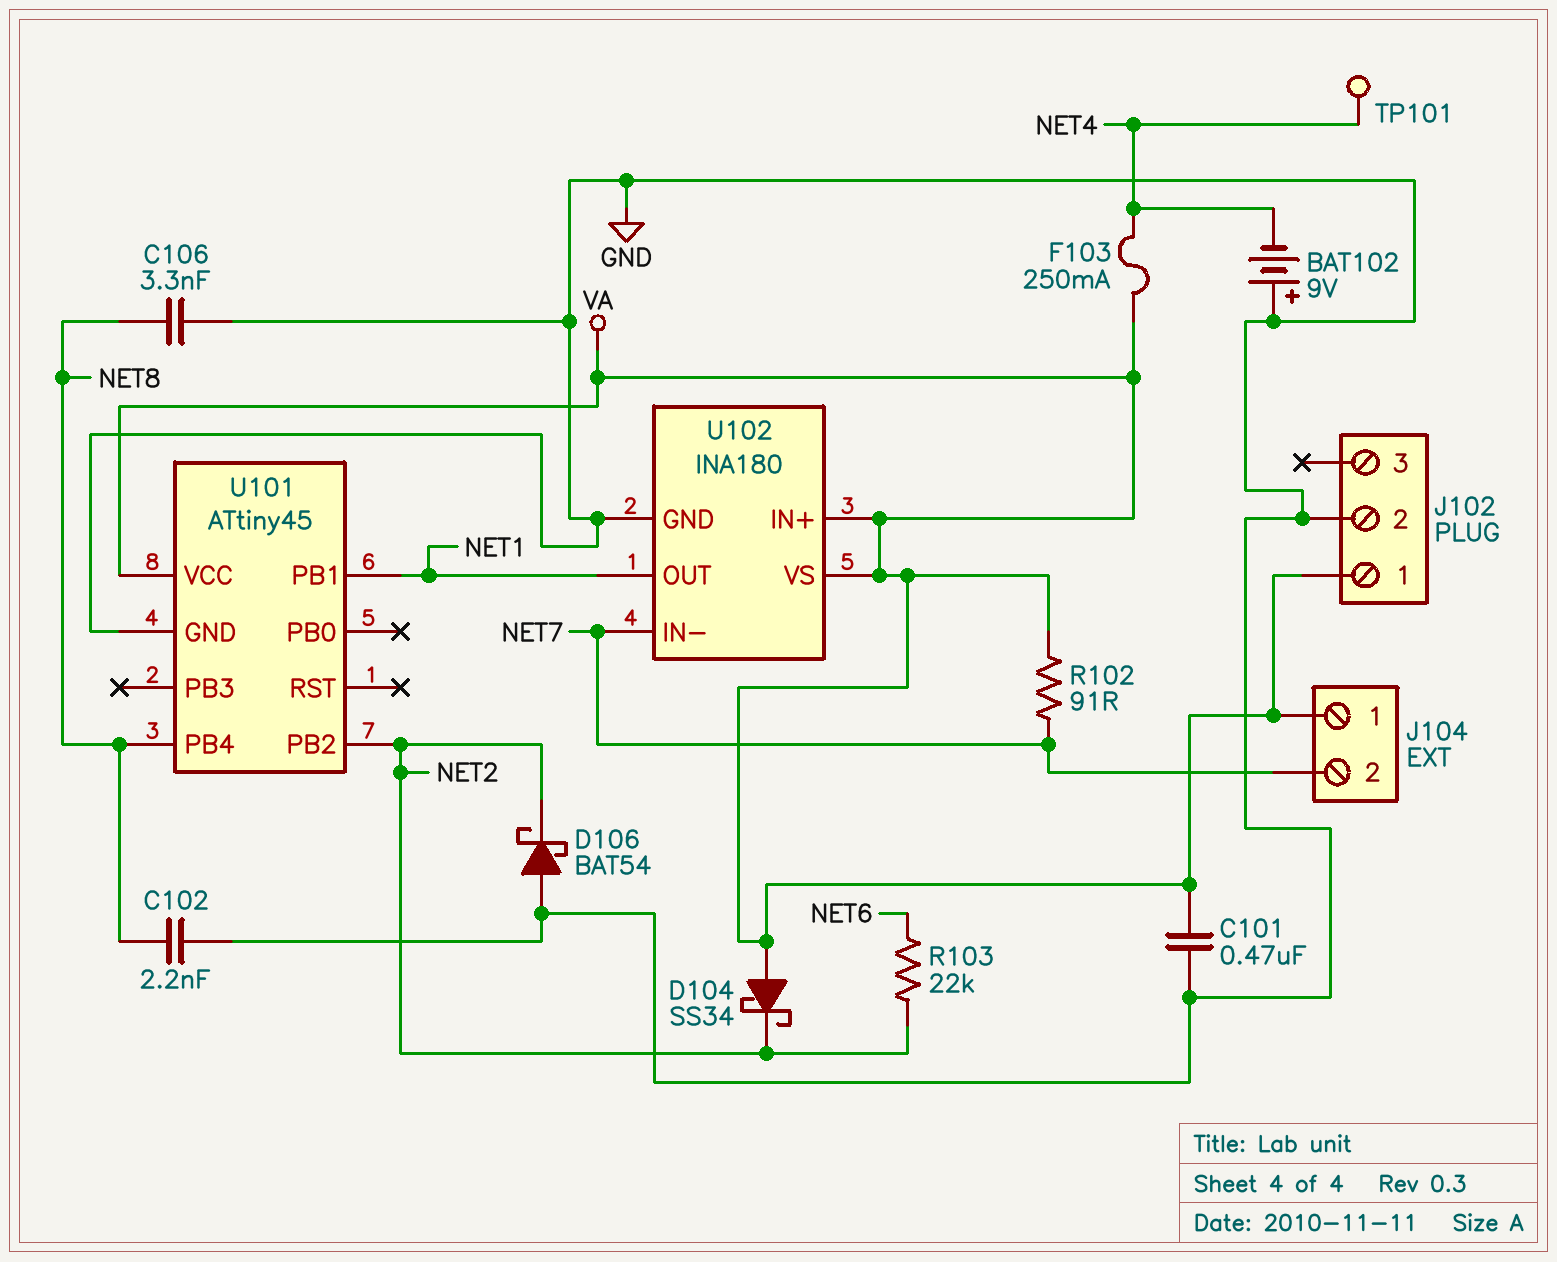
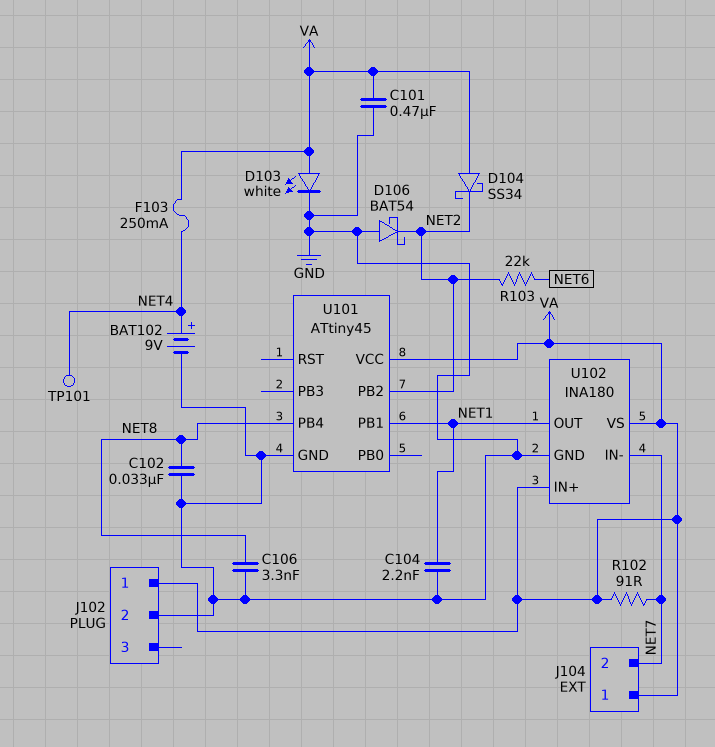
BAT102: 9V (plus GND, minus NET4) -> 9V (plus NET4, minus GND)
C102: 2.2nF (GND, NET8) -> 33nF (GND, NET8)
C104: none -> 2.2nF (GND, NET1)
D103: none -> LED white (A VA, K GND)

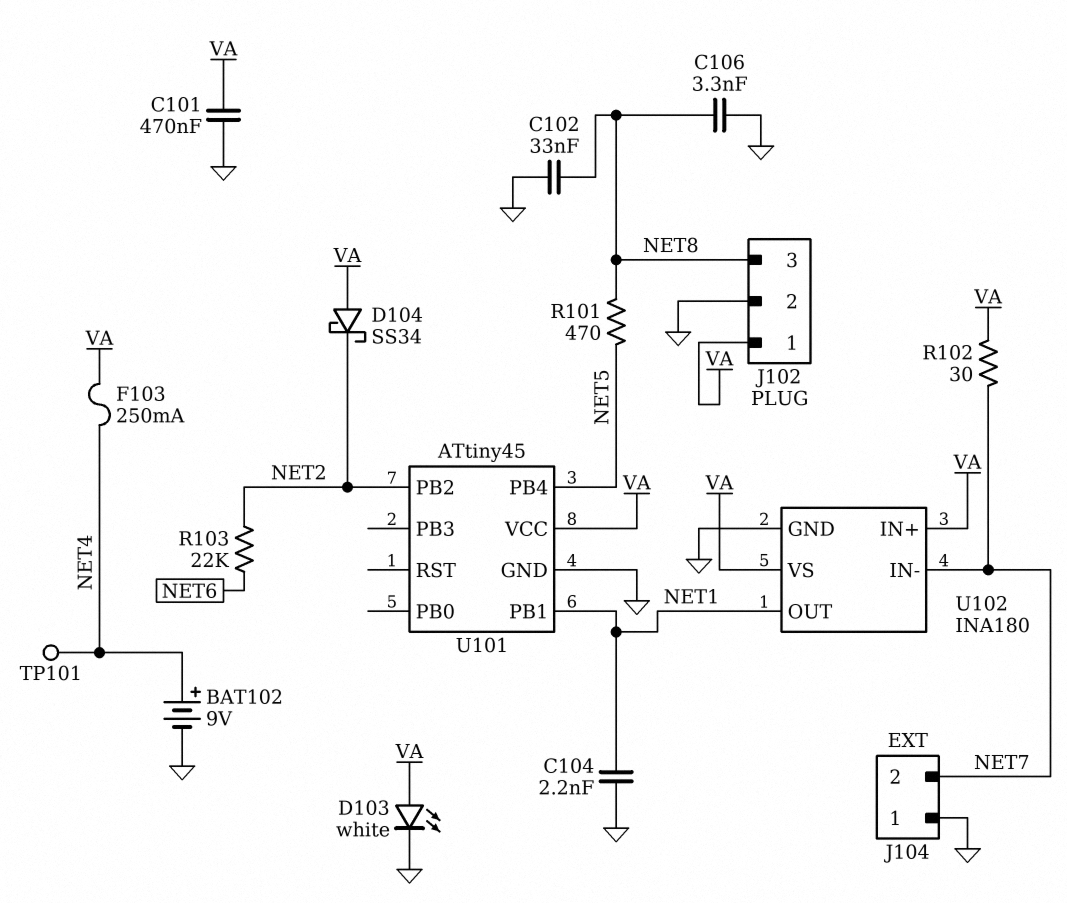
D106: schottky BAT54 (A GND, K NET2) -> none
J102 pin 3: none -> NET8
J104 pin 1: VA -> GND
R101: none -> 470 (NET5, NET8)
R102: 91 (NET7, VA) -> 30 (NET7, VA)
U101 pin PB4: NET8 -> NET5

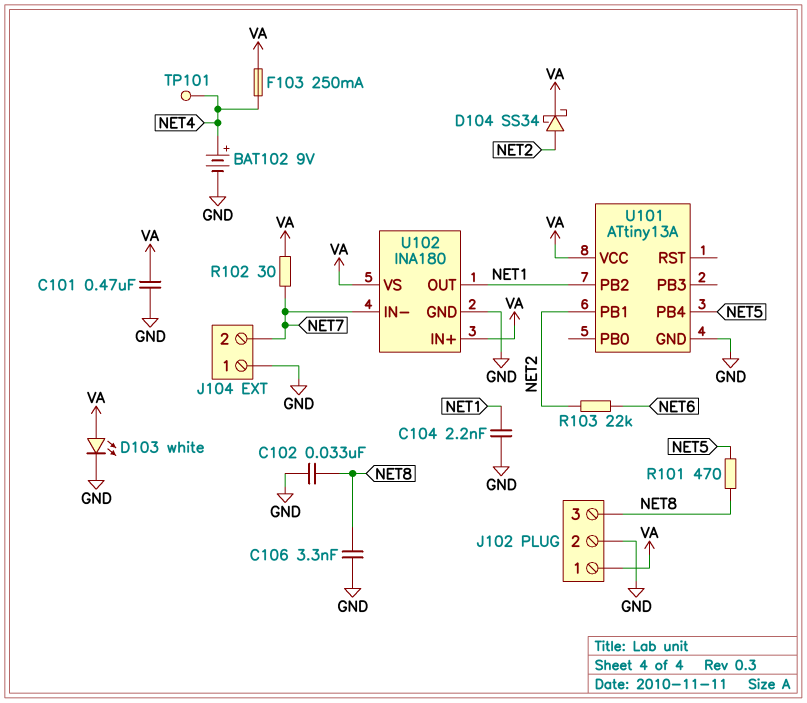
D104: schottky SS34 (A VA, K NET2) -> schottky SS34 (A NET2, K VA)
U101: ATtiny45 -> ATtiny13A
U101 pin PB1: NET1 -> NET2
U101 pin PB2: NET2 -> NET1

